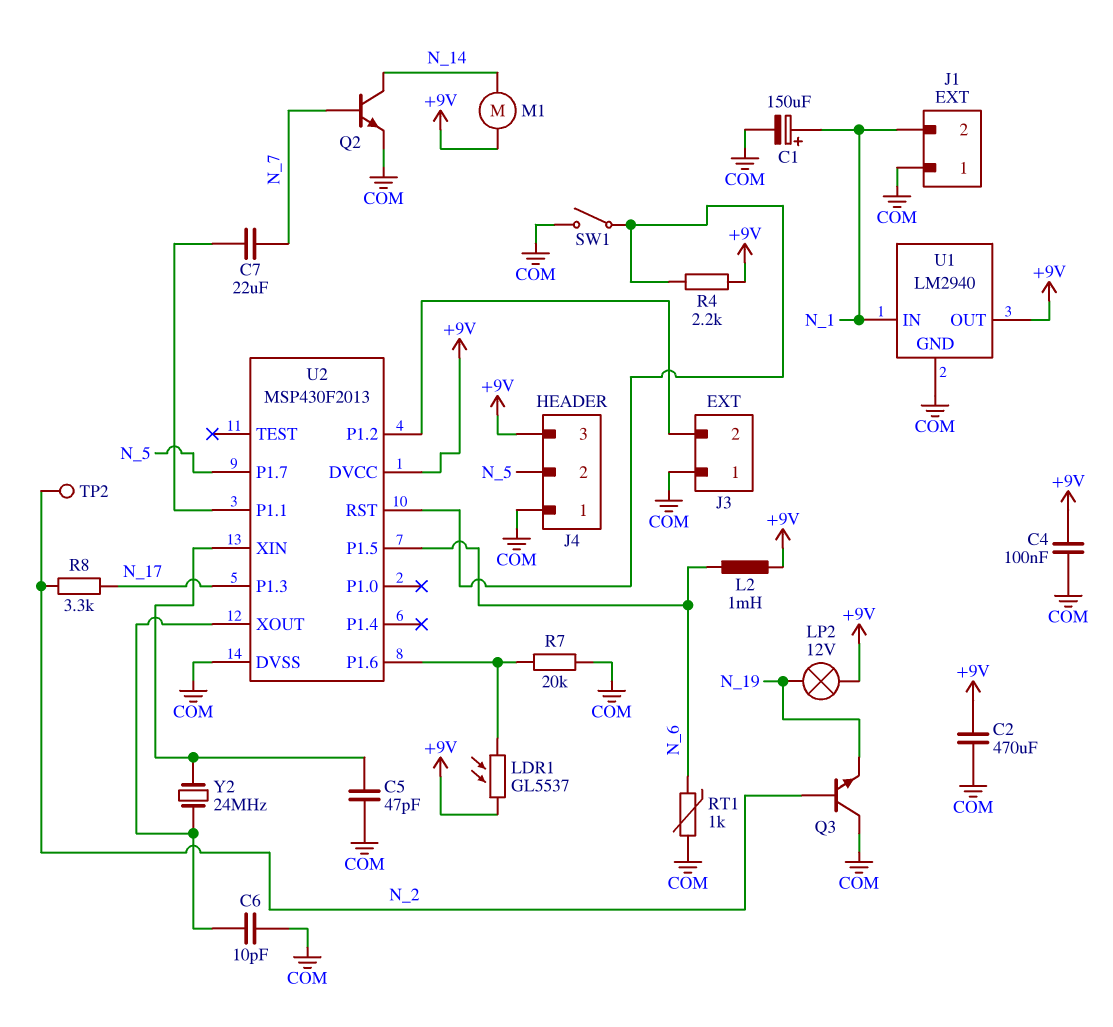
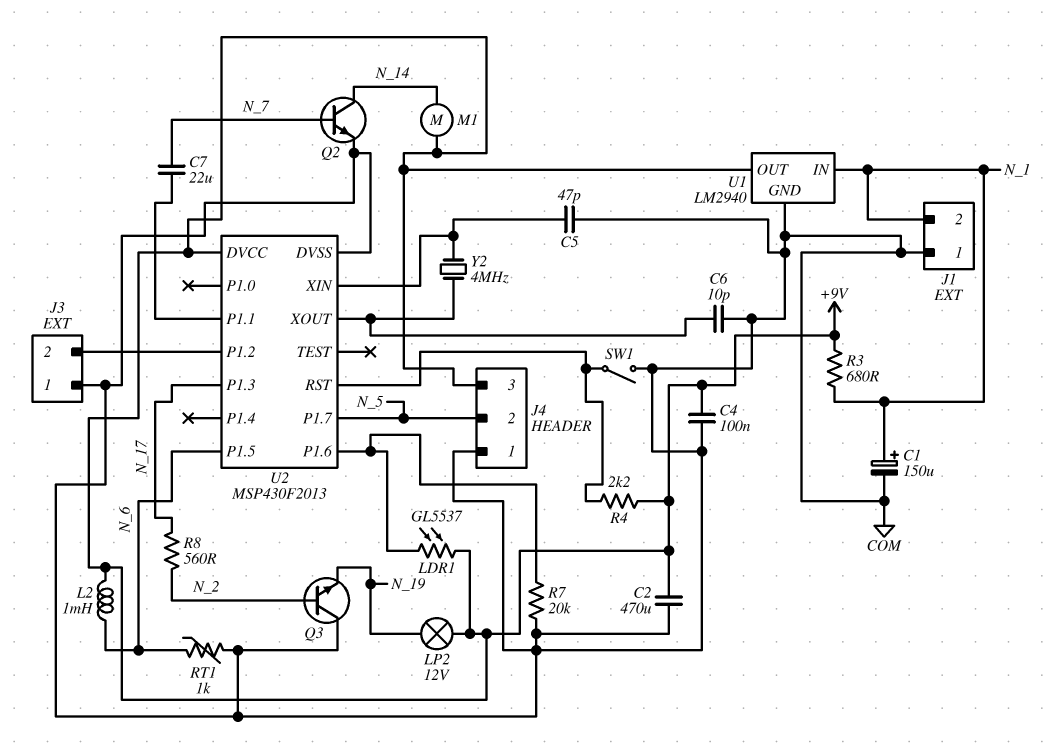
R3: none -> 680 (+9V, N_1)
R8: 3.3k (N_2, N_17) -> 560 (N_2, N_17)
TP2: test point (N_2) -> none
Y2: 24MHz (U2/XIN, U2/XOUT) -> 4MHz (U2/XIN, U2/XOUT)

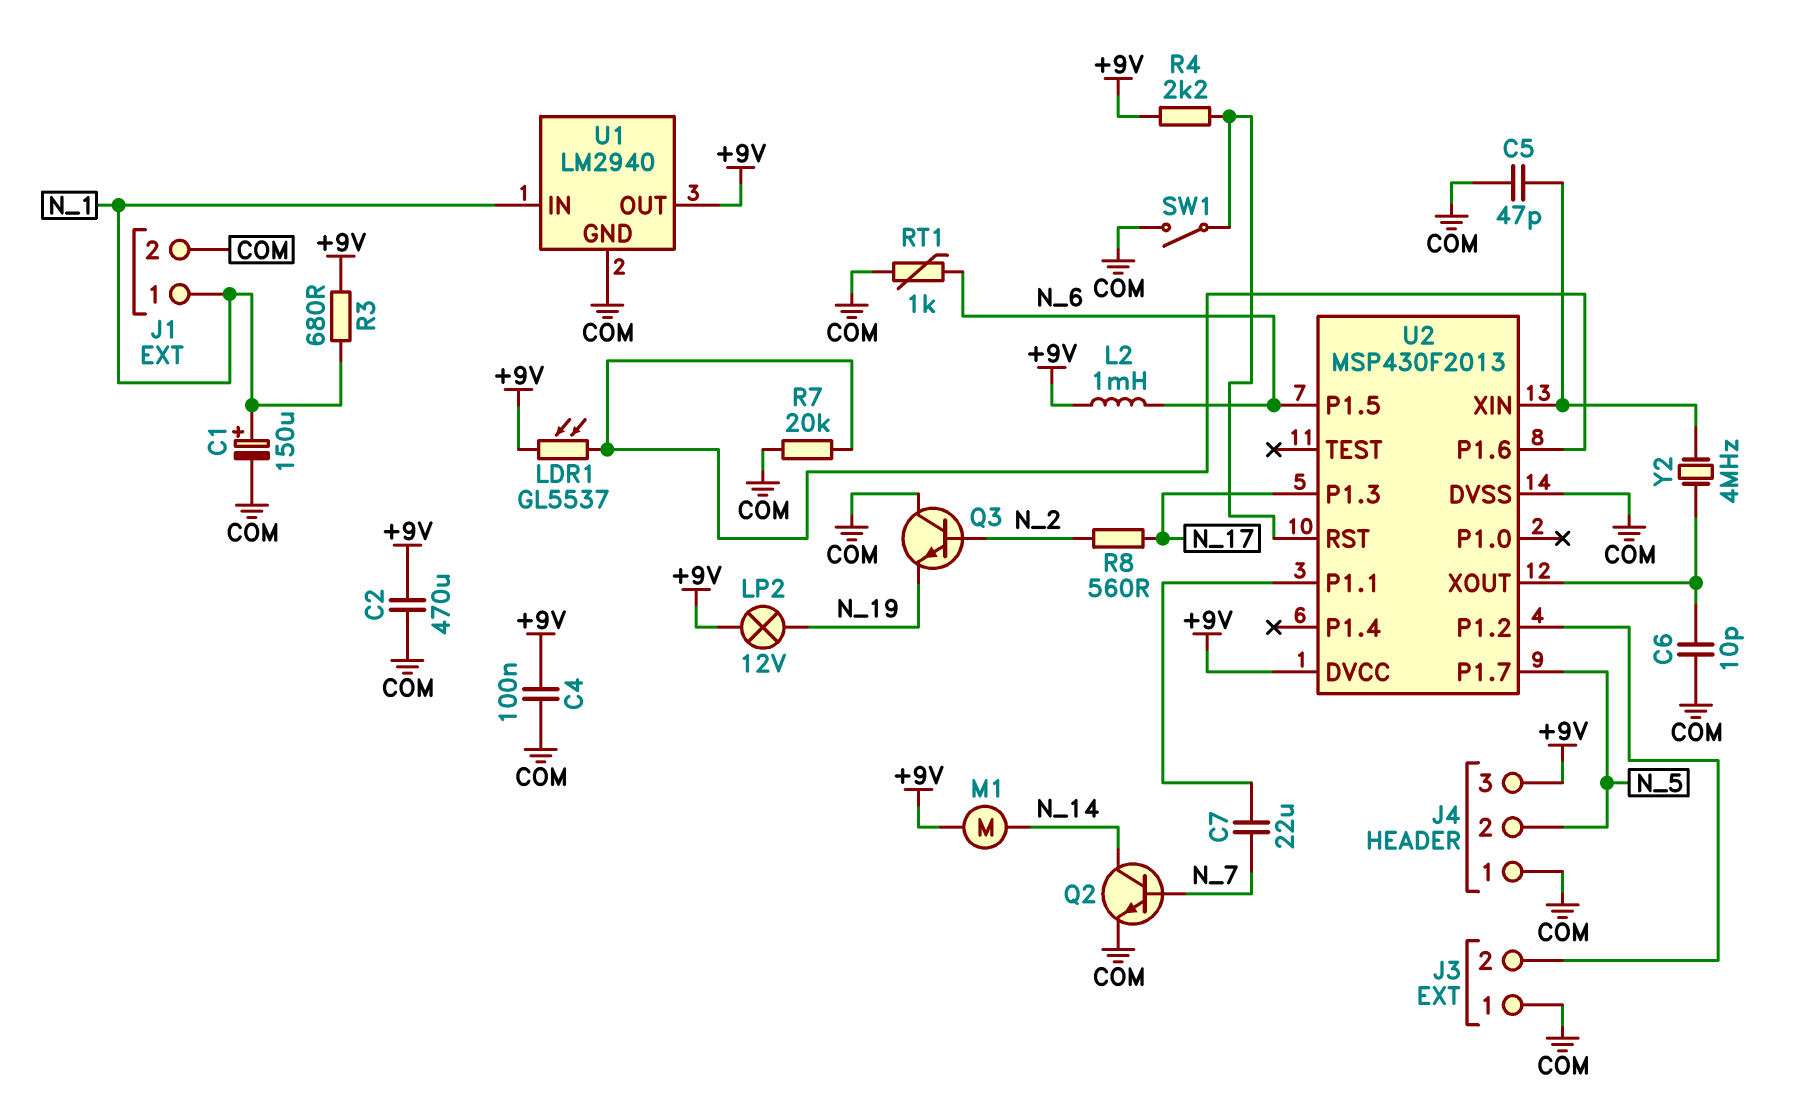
J1 pin 1: COM -> N_1
J1 pin 2: N_1 -> COM

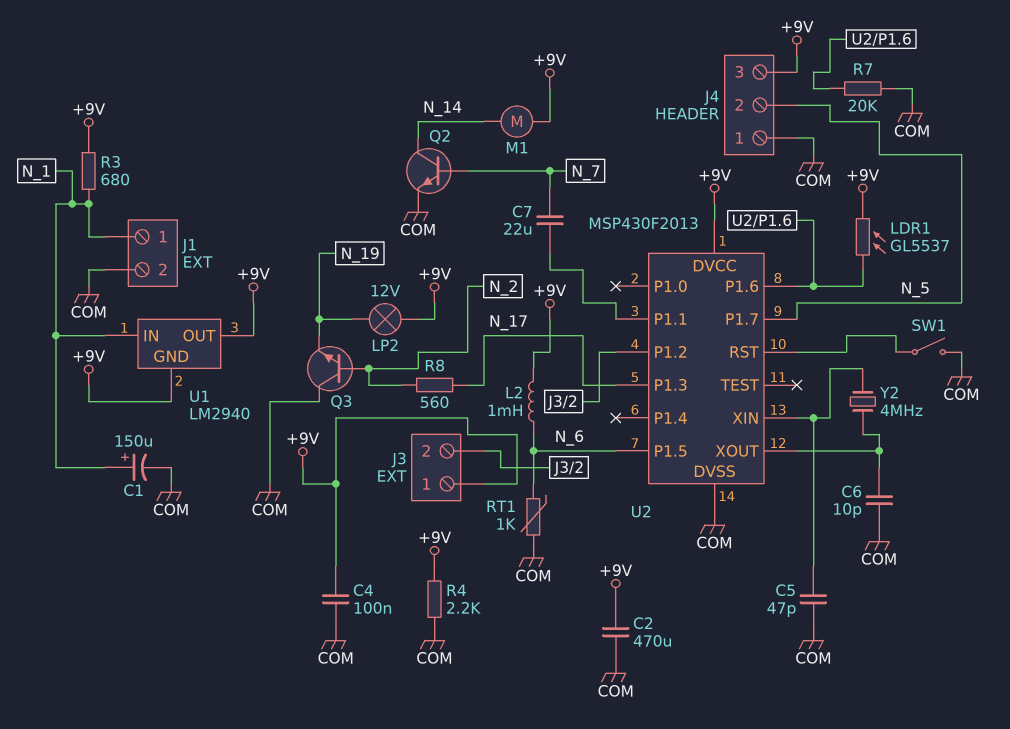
J3 pin 1: COM -> +9V
R4: 2.2k (+9V, U2/RST) -> 2.2k (+9V, COM)
U1 pin GND: COM -> +9V

